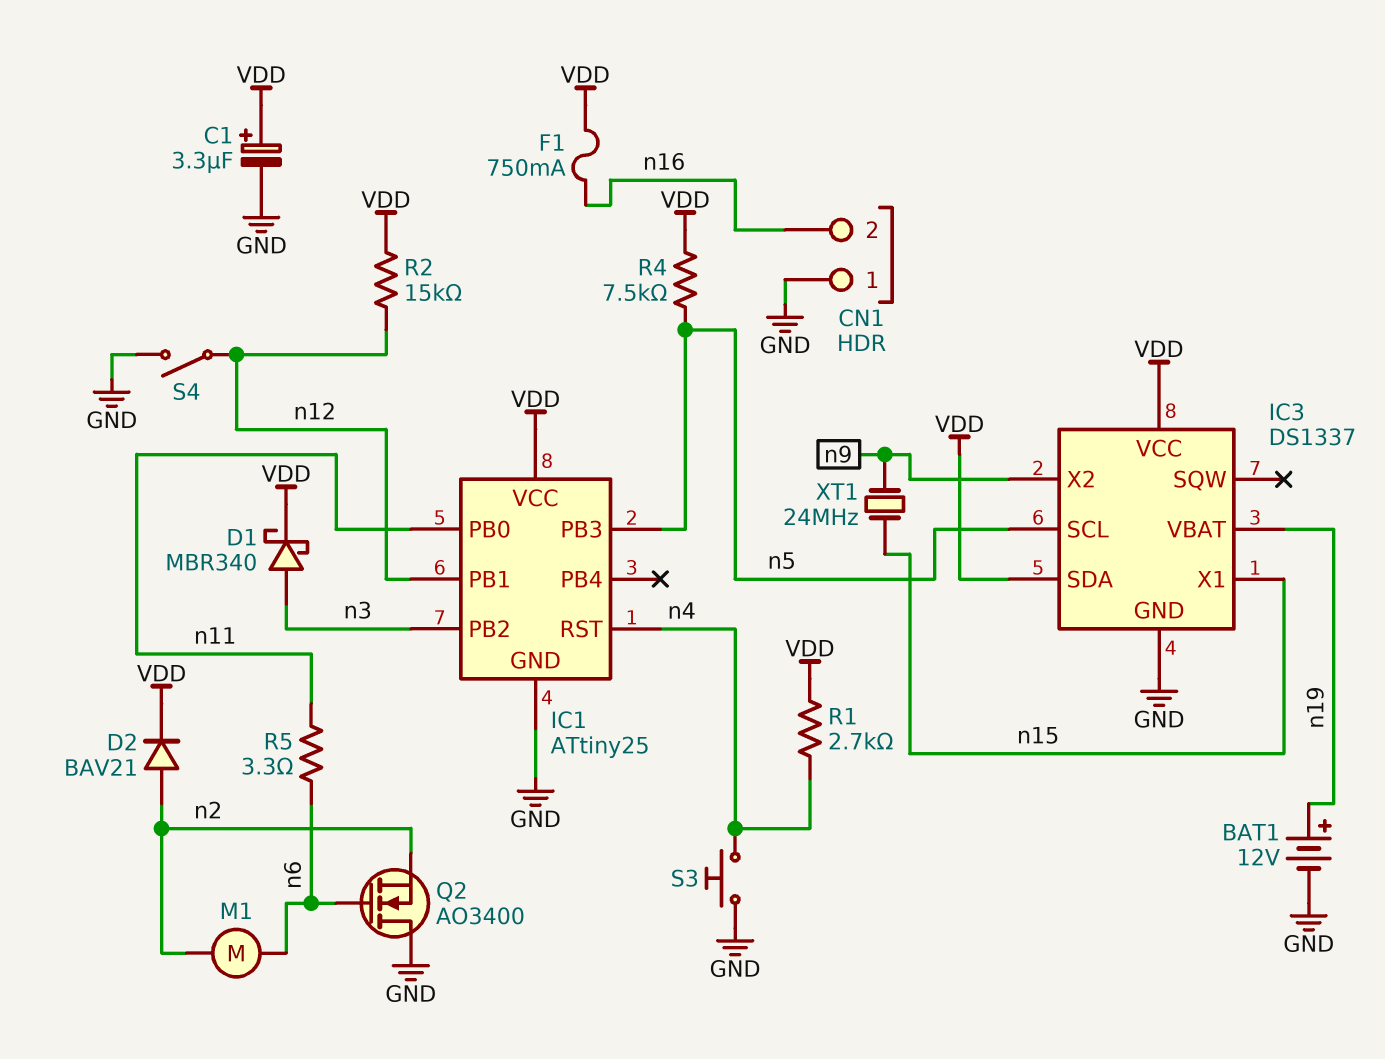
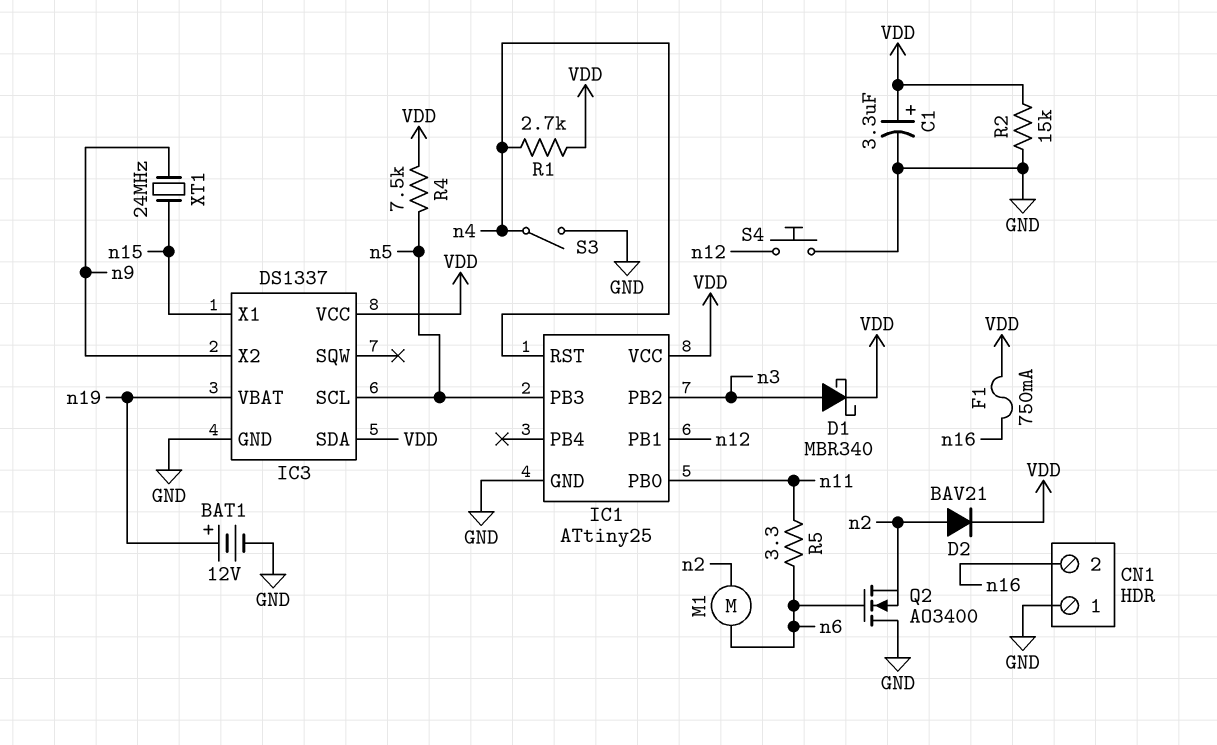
R2: 15k (VDD, n12) -> 15k (GND, VDD)
S3: button (GND, n4) -> switch (GND, n4)
S4: switch (GND, n12) -> button (GND, n12)

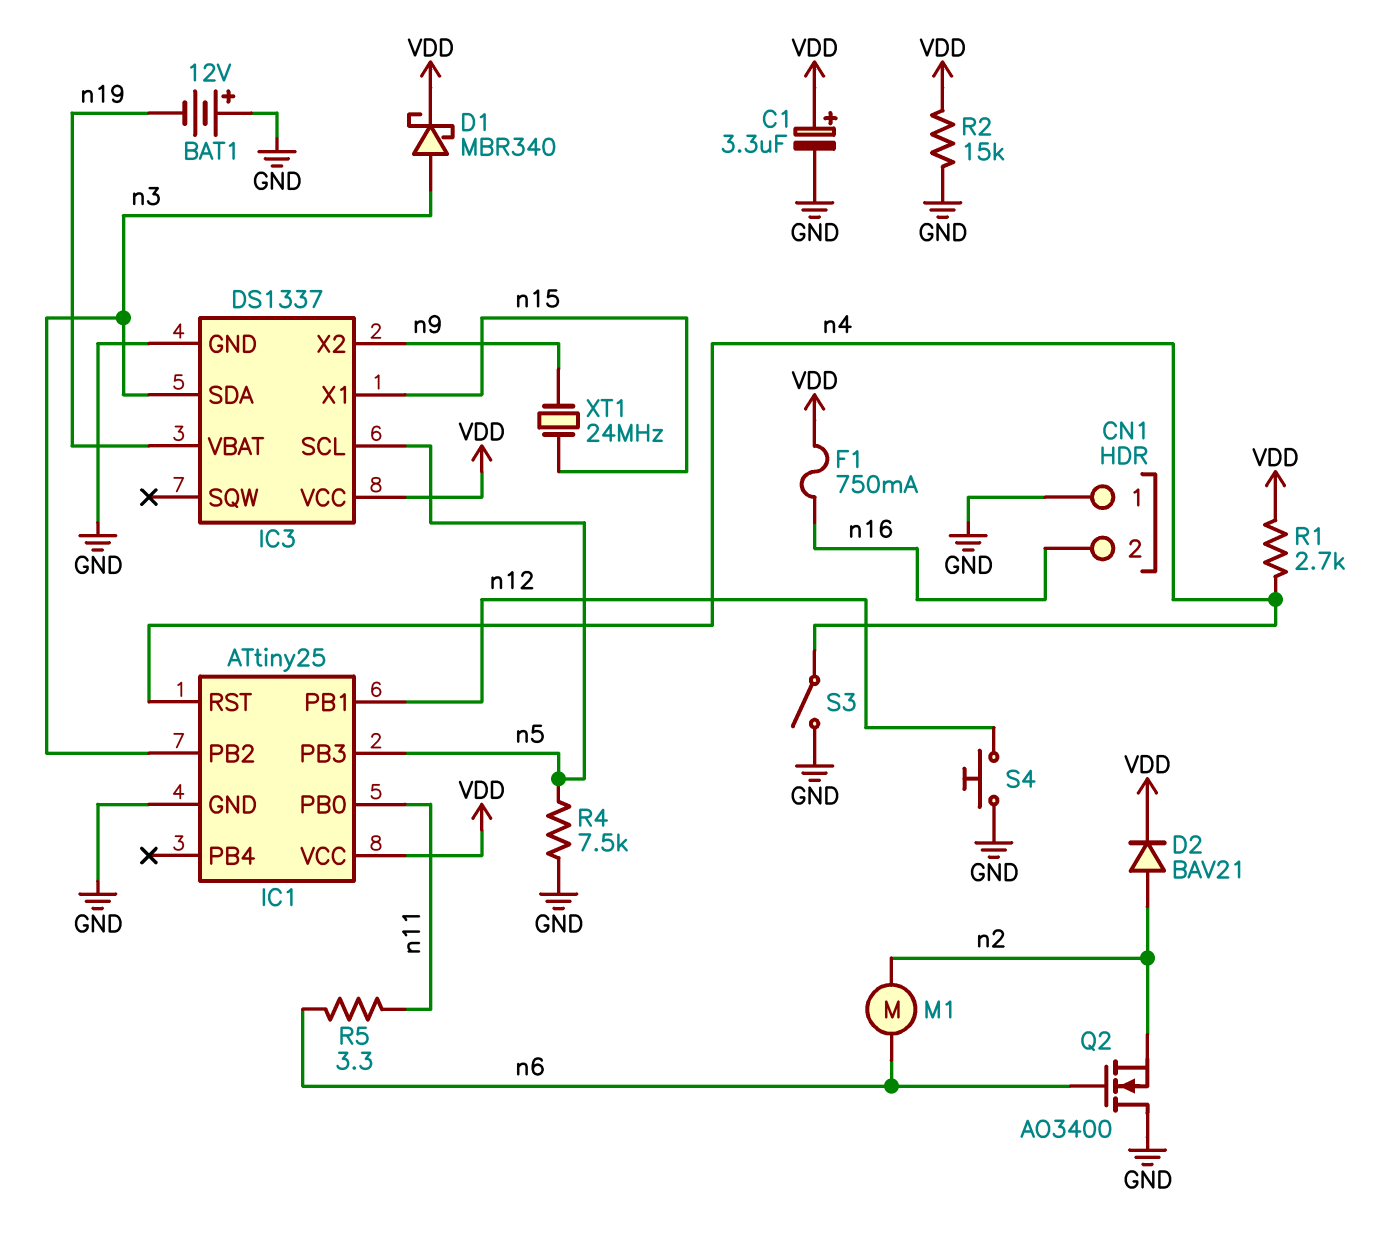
BAT1: 12V (plus n19, minus GND) -> 12V (plus GND, minus n19)
IC3 pin SDA: VDD -> n3
R4: 7.5k (VDD, n5) -> 7.5k (GND, n5)

